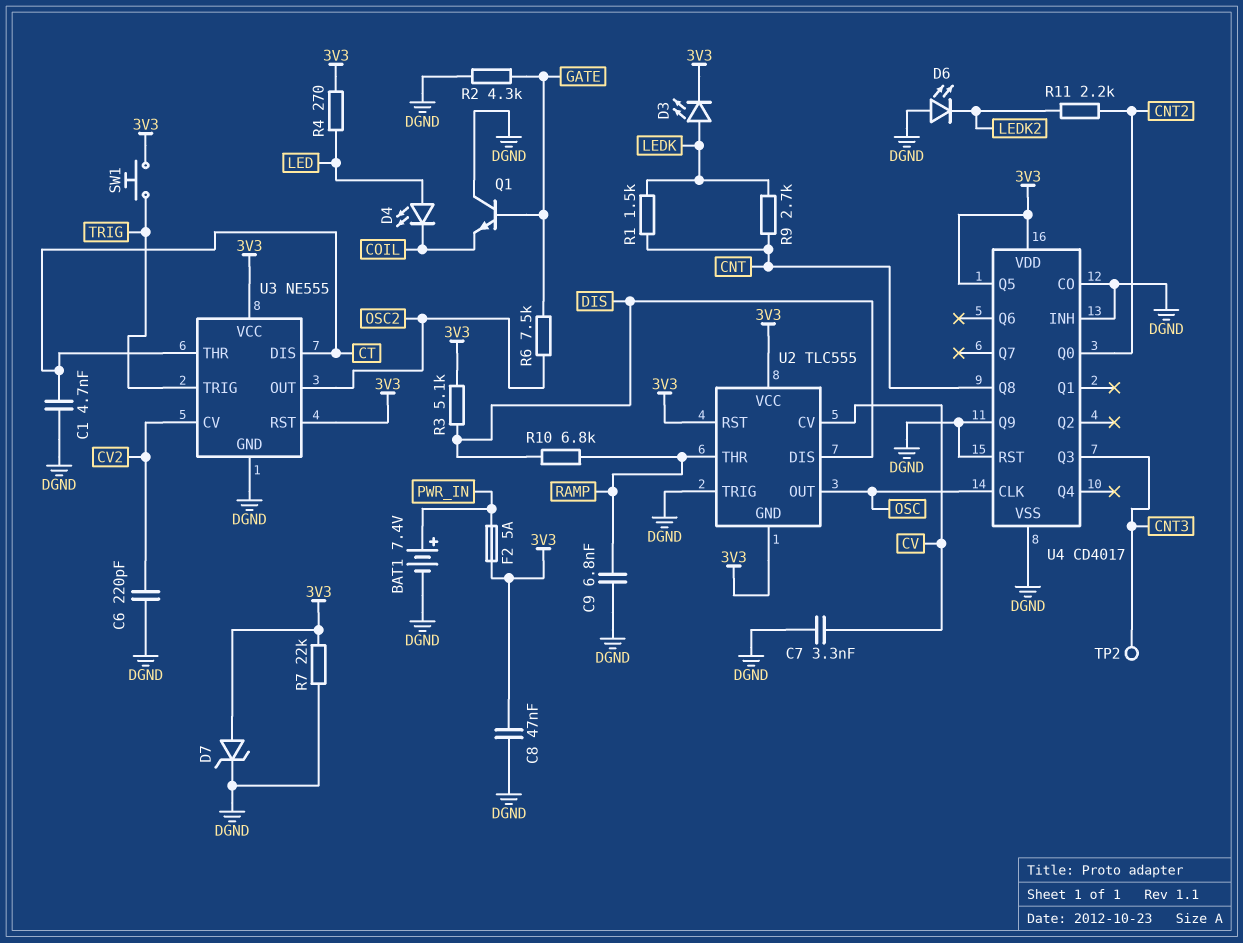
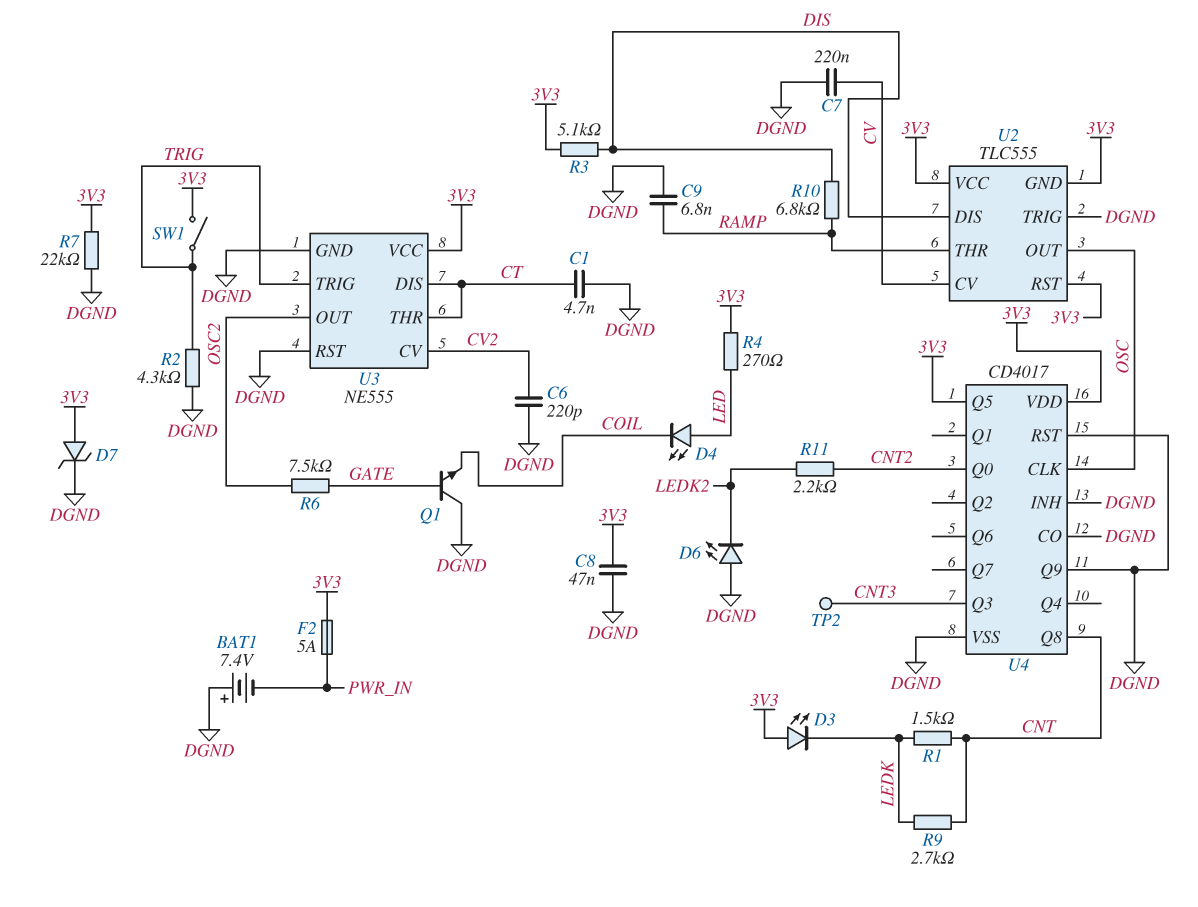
BAT1: 7.4V (plus PWR_IN, minus DGND) -> 7.4V (plus DGND, minus PWR_IN)
C7: 3.3nF (CV, DGND) -> 220nF (CV, DGND)
D3: LED (A LEDK, K 3V3) -> LED (A 3V3, K LEDK)
R2: 4.3k (DGND, GATE) -> 4.3k (DGND, TRIG)
SW1: button (3V3, TRIG) -> switch (3V3, TRIG)
U3 pin RST: 3V3 -> DGND

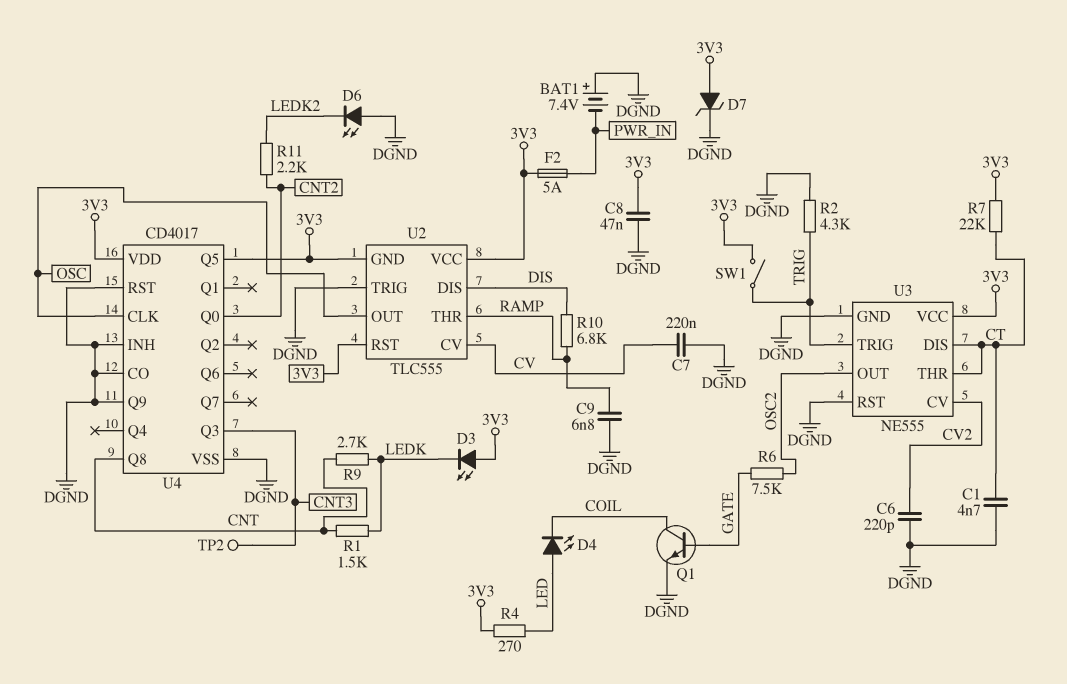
Q1: NPN (B GATE, C DGND, E COIL) -> NPN (B GATE, C COIL, E DGND)
R3: 5.1k (3V3, DIS) -> none
R7: 22k (3V3, DGND) -> 22k (3V3, CT)

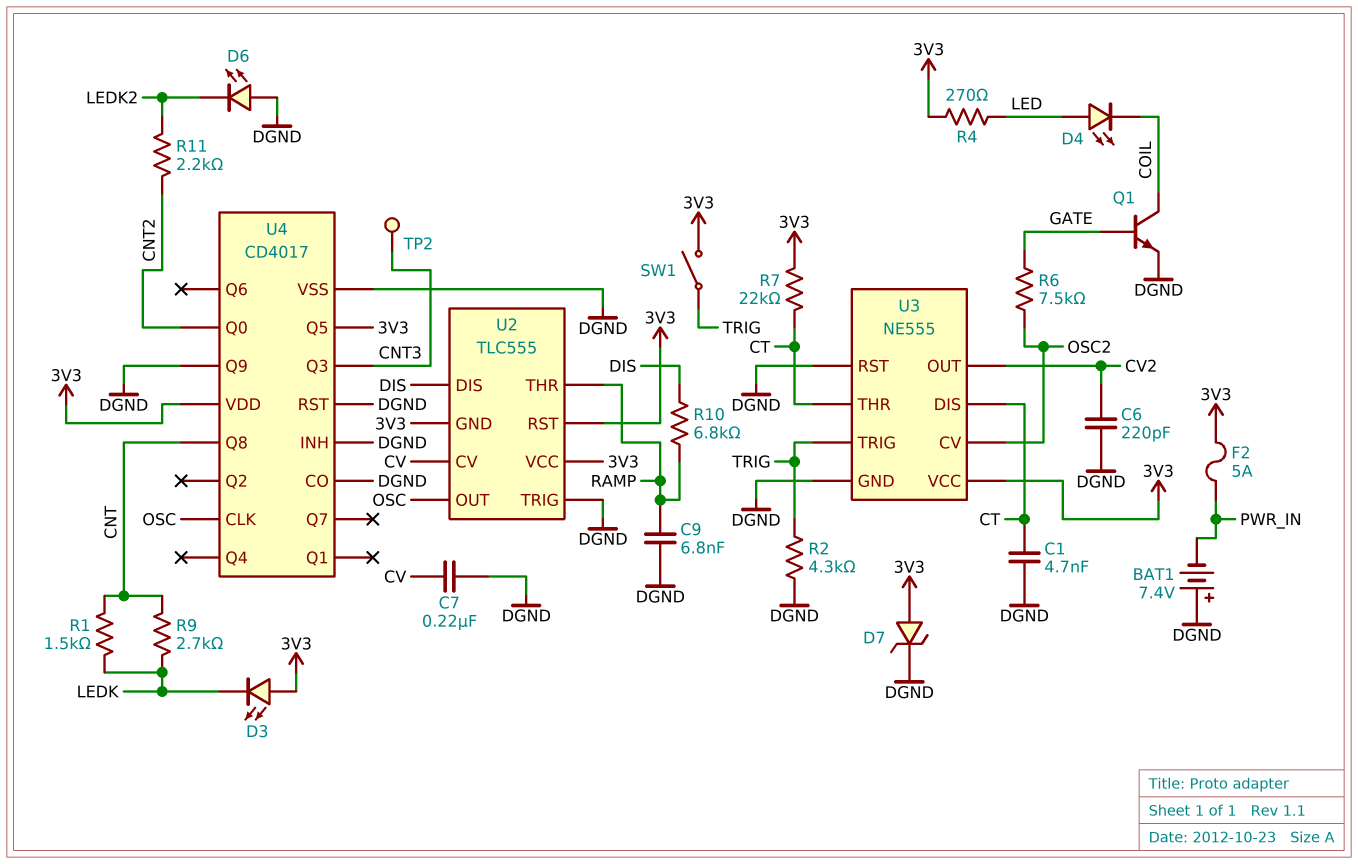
C8: 47nF (3V3, DGND) -> none
U3 pin CV: CV2 -> OSC2
U3 pin OUT: OSC2 -> CV2

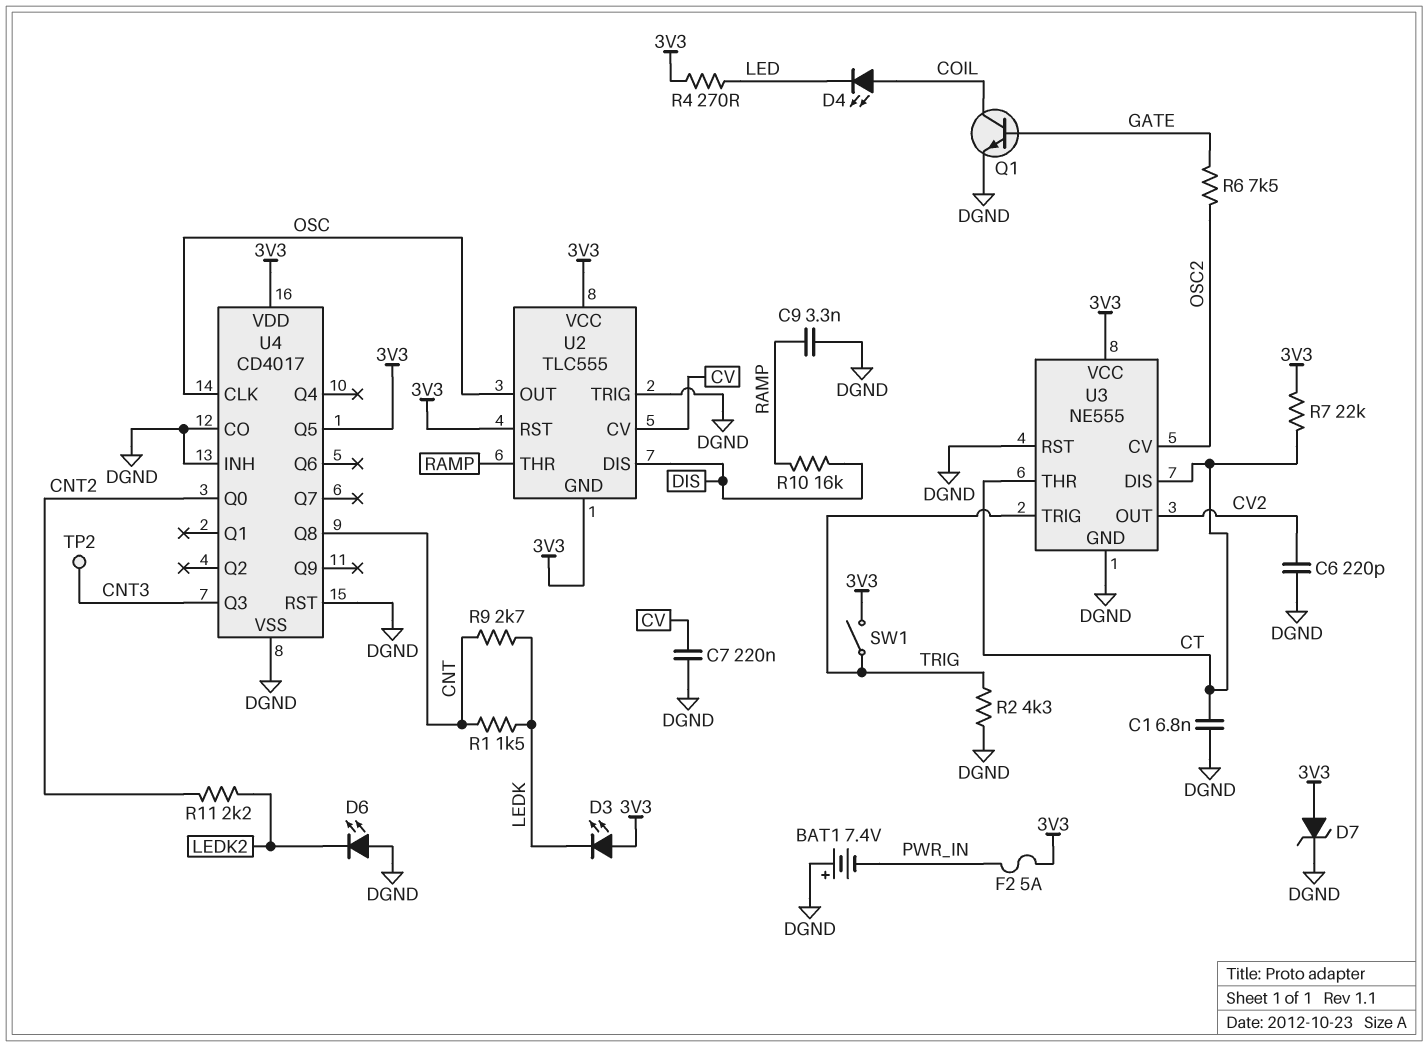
C1: 4.7nF (CT, DGND) -> 6.8nF (CT, DGND)
C9: 6.8nF (DGND, RAMP) -> 3.3nF (DGND, RAMP)
D4: LED (A LED, K COIL) -> LED (A COIL, K LED)
R10: 6.8k (DIS, RAMP) -> 16k (DIS, RAMP)
U4 pin Q9: DGND -> none

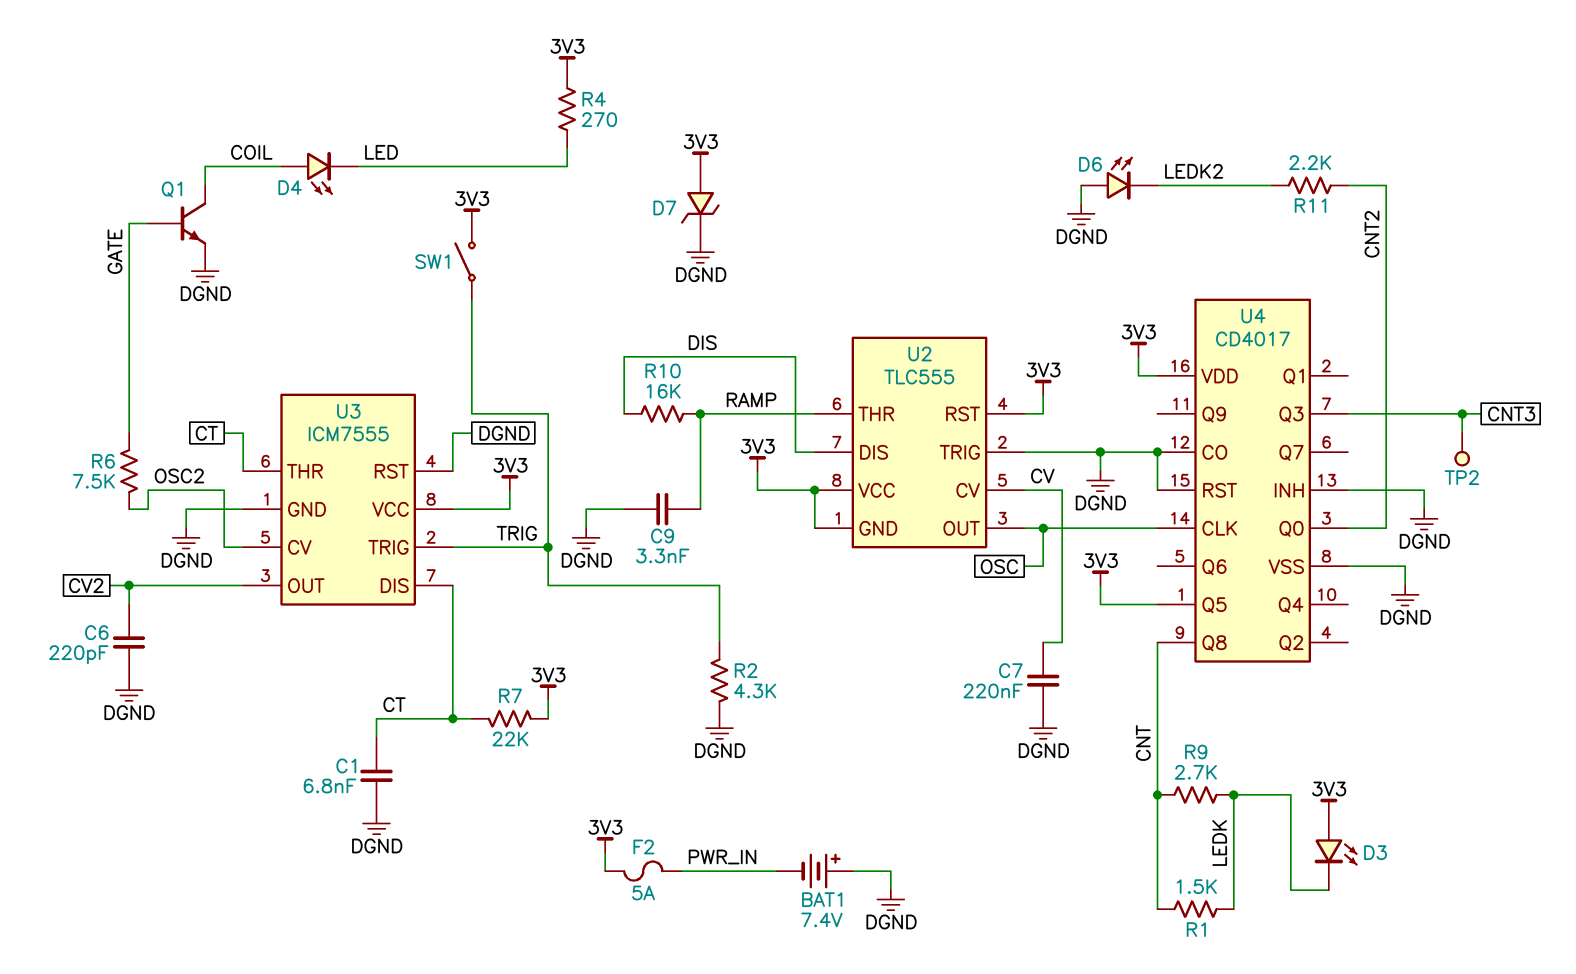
U3: NE555 -> ICM7555

